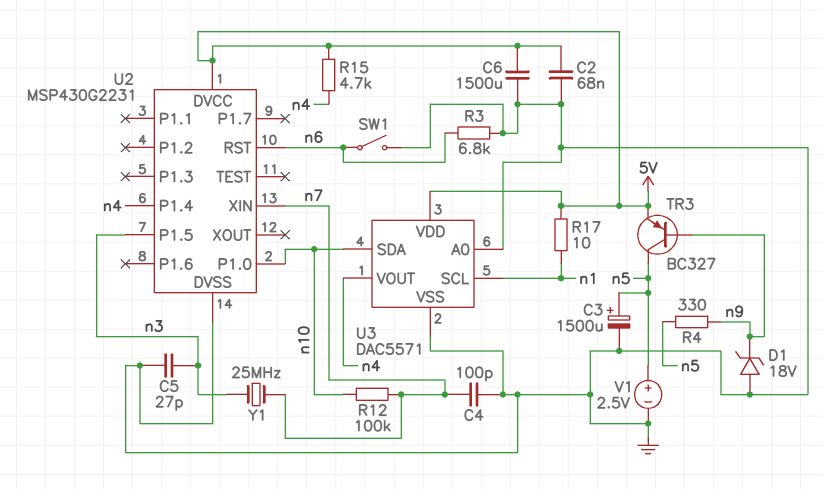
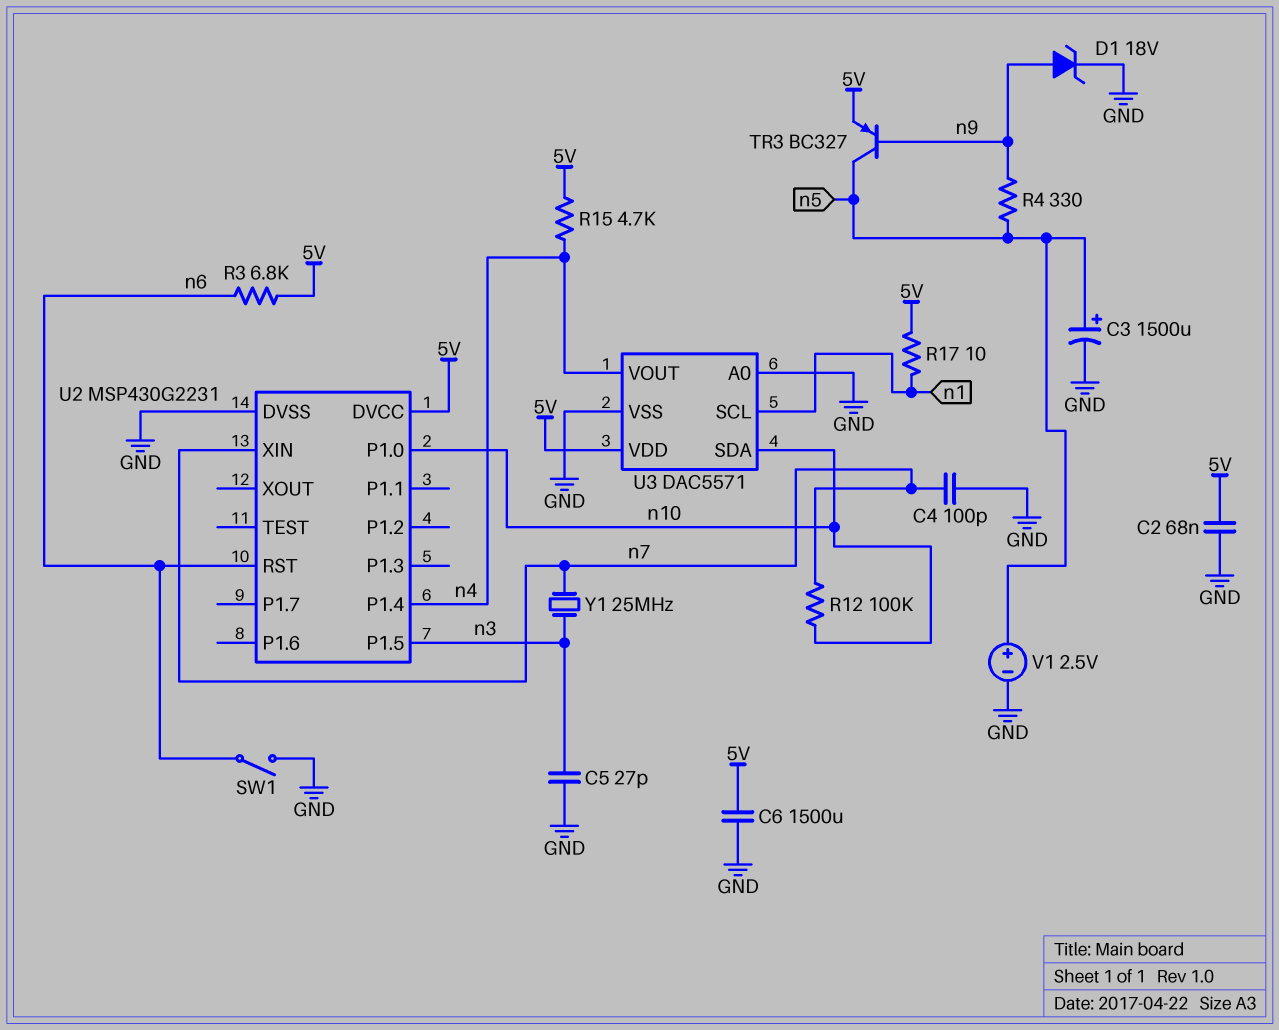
D1: zener 18V (A GND, K n9) -> zener 18V (A n9, K GND)
R3: 6.8k (GND, n6) -> 6.8k (5V, n6)

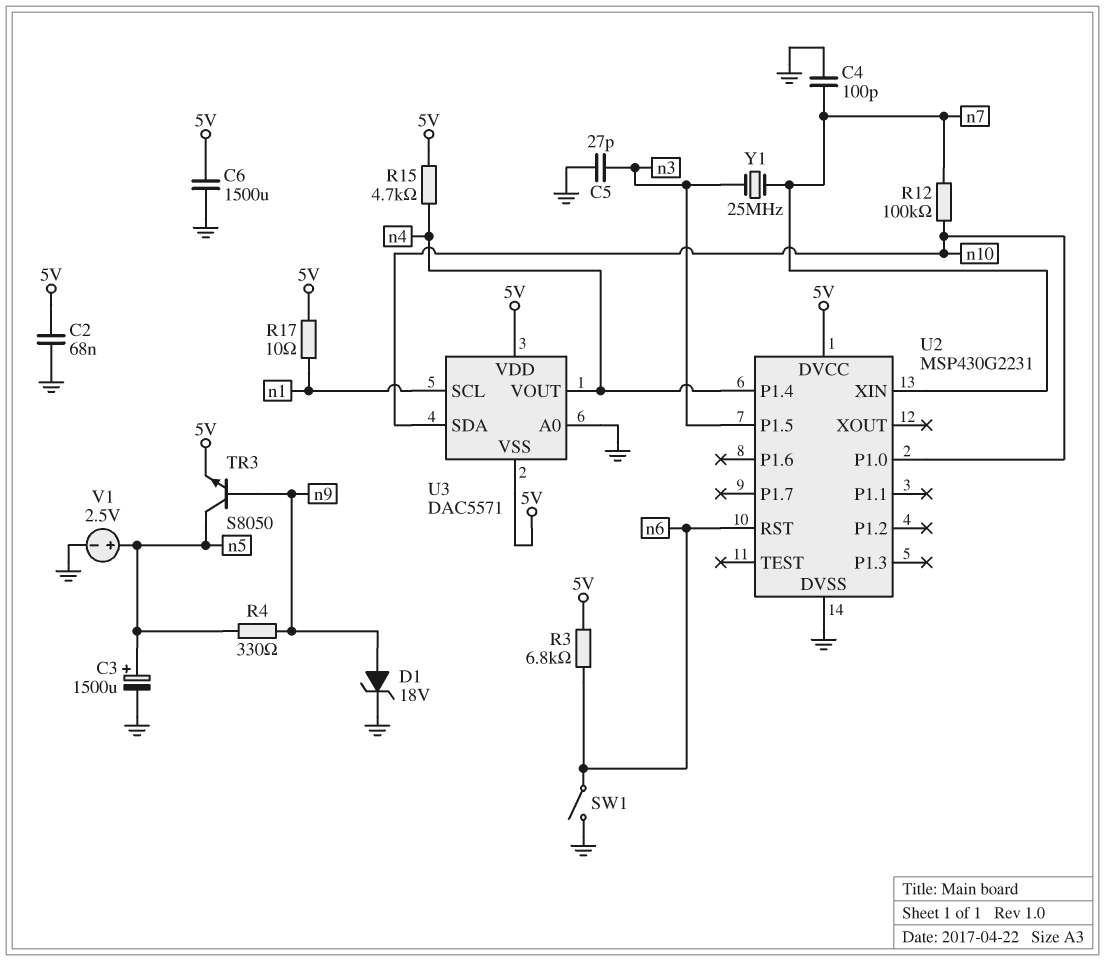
TR3: PNP BC327 (B n9, C n5, E 5V) -> NPN S8050 (B n9, C n5, E 5V)
U3 pin VSS: GND -> 5V

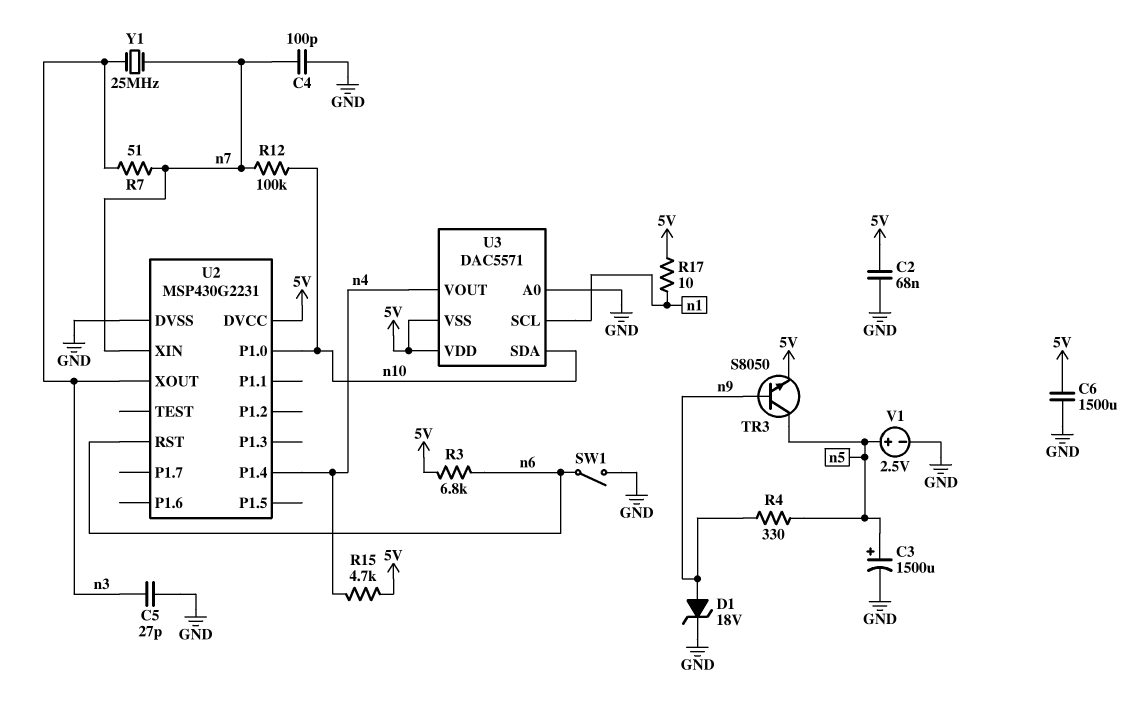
R7: none -> 51 (n3, n7)
U2 pin P1.5: n3 -> none
U2 pin XOUT: none -> n3

